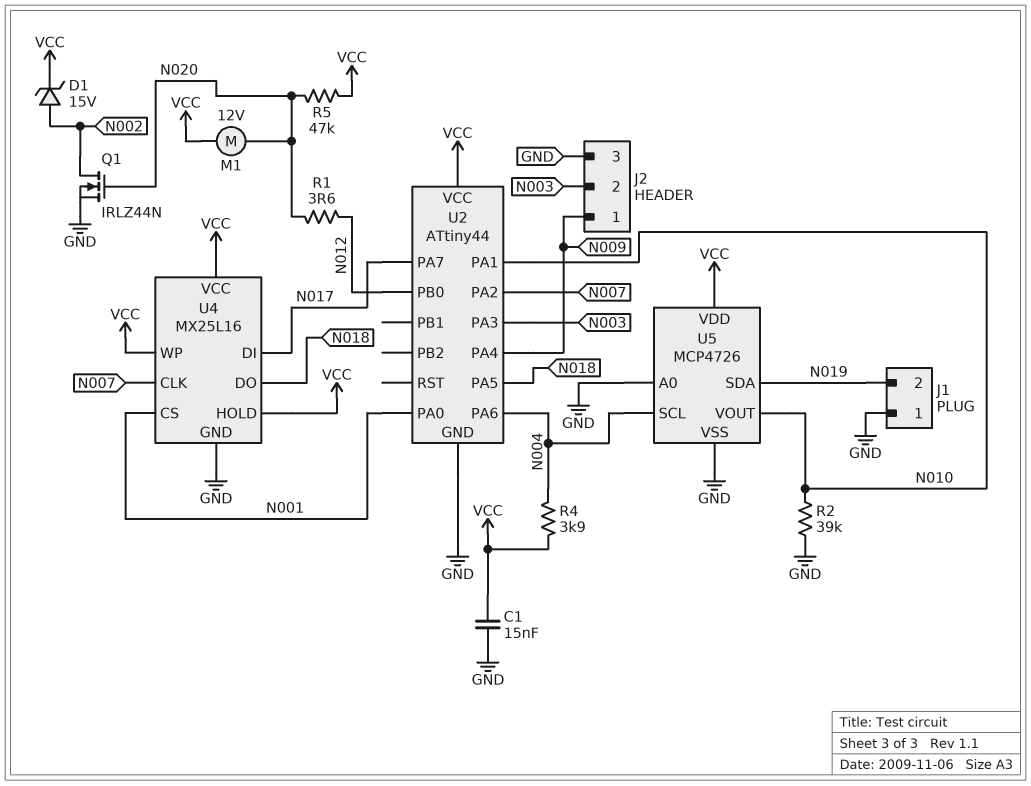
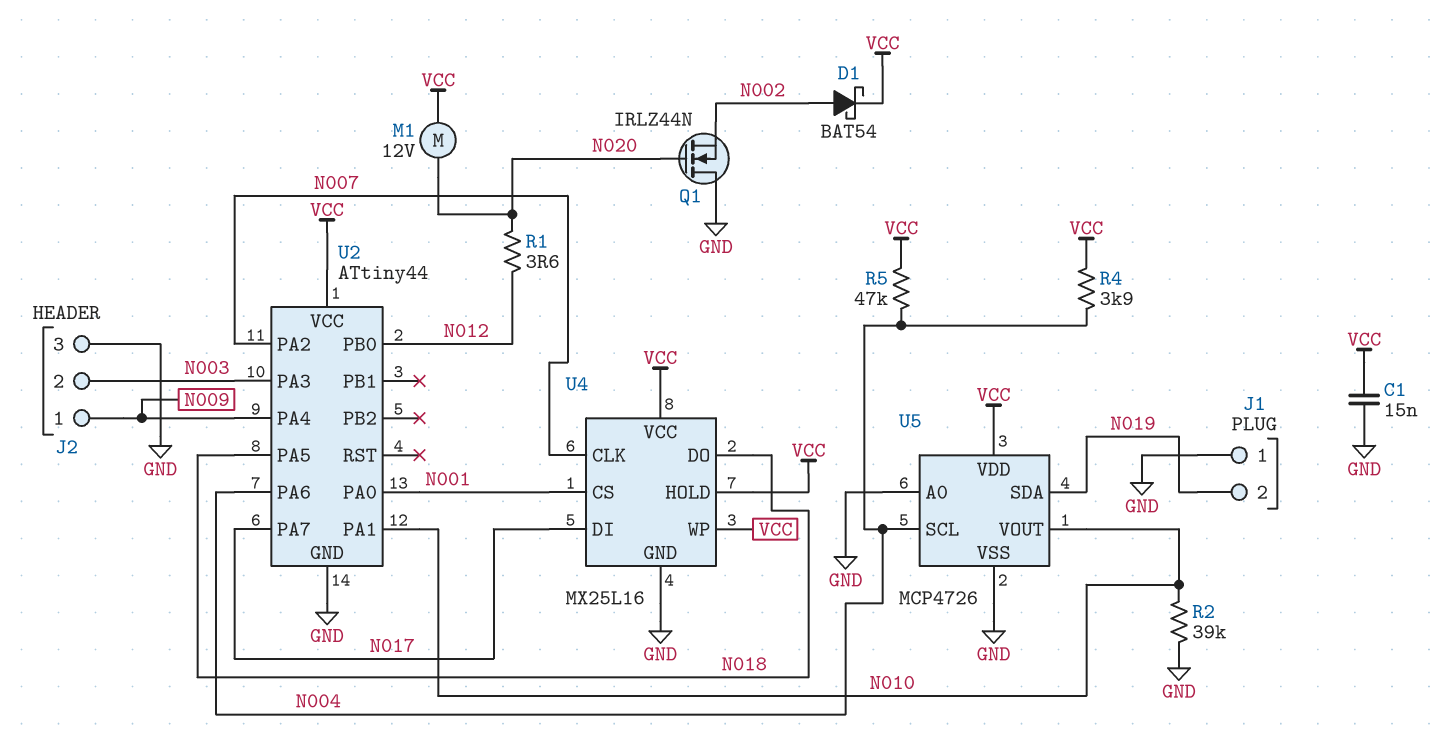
D1: zener 15V (A N002, K VCC) -> schottky BAT54 (A N002, K VCC)
Q1: NMOS IRLZ44N (G N020, D N002, S GND) -> NMOS IRLZ44N (G N020, D GND, S N002)
R5: 47k (N020, VCC) -> 47k (N004, VCC)

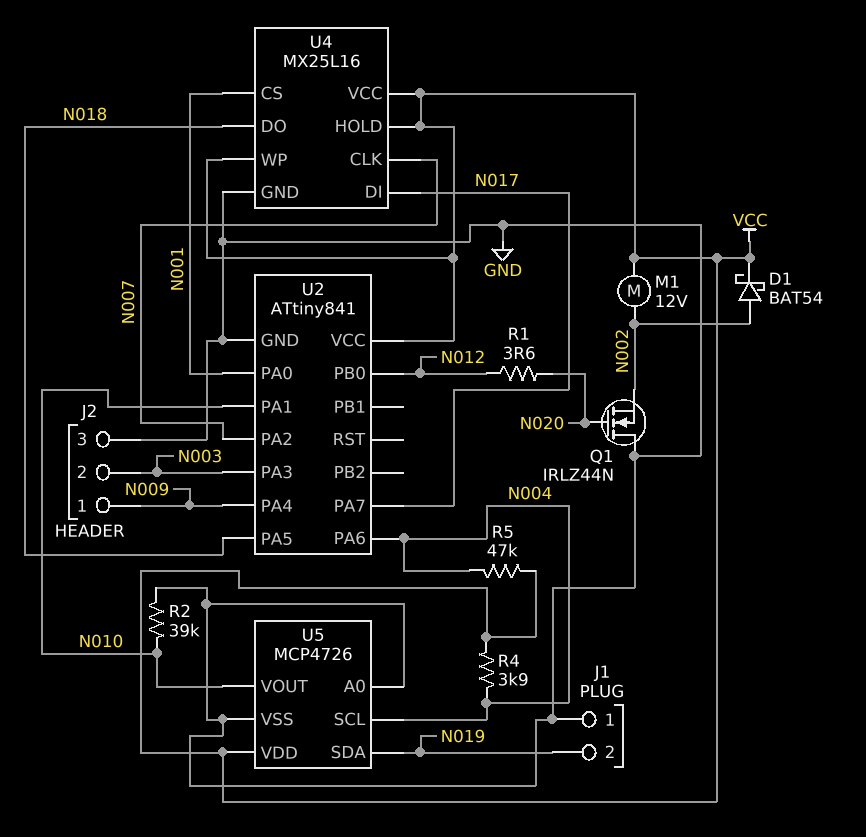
C1: 15nF (GND, VCC) -> none
M1: motor 12V (N020, VCC) -> motor 12V (N002, VCC)
U2: ATtiny44 -> ATtiny841

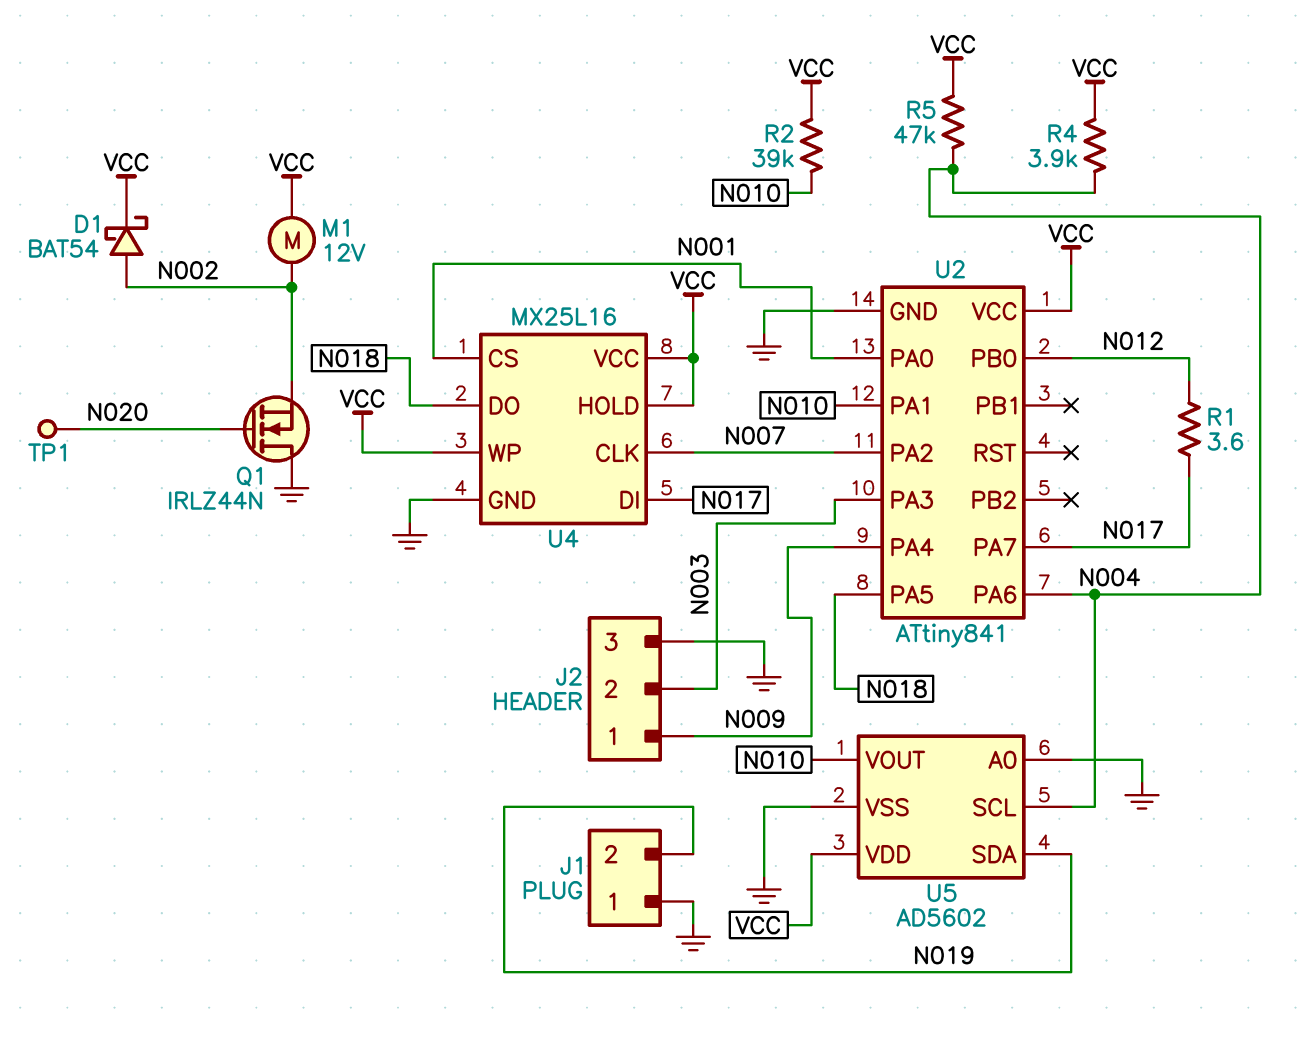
R1: 3.6 (N012, N020) -> 3.6 (N012, N017)
R2: 39k (GND, N010) -> 39k (N010, VCC)
TP1: none -> test point (N020)
U5: MCP4726 -> AD5602

